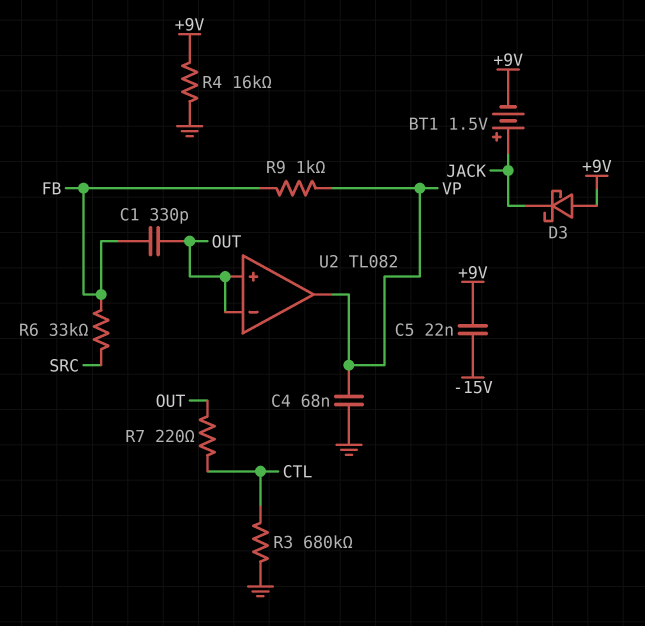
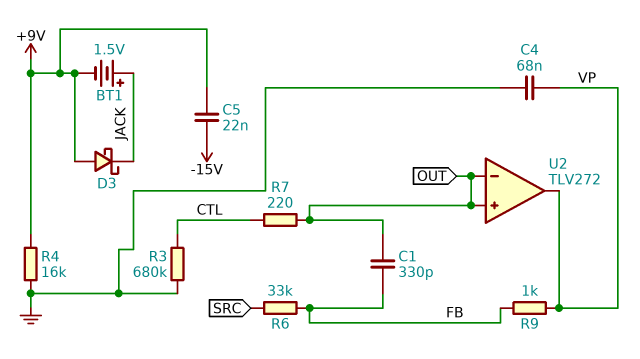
U2: TL082 -> TLV272

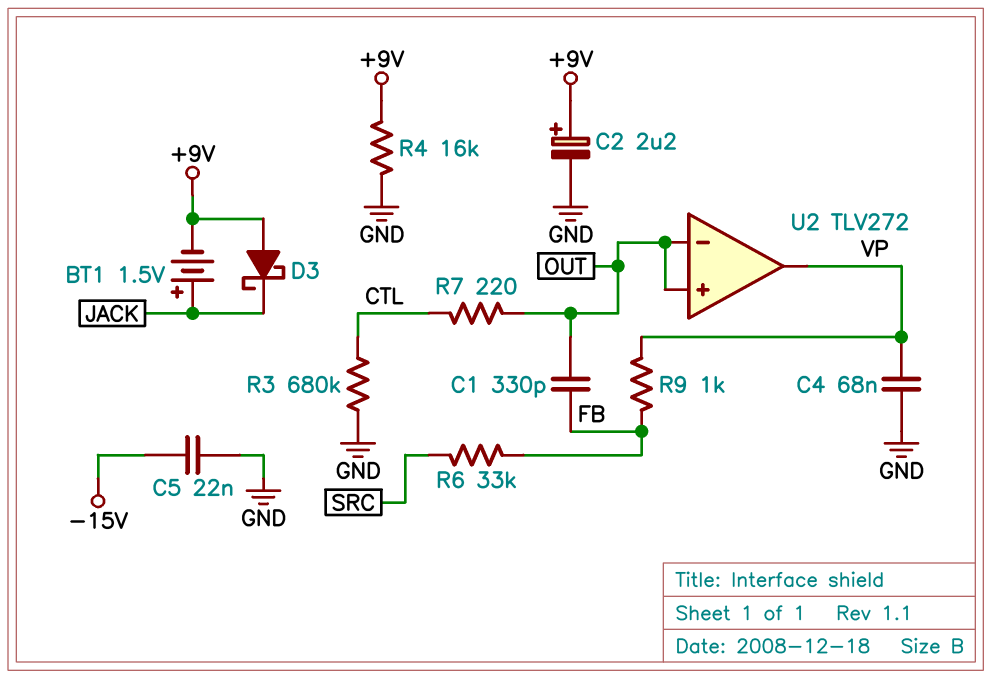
C2: none -> 2.2uF (plus +9V, minus GND)
C5: 22nF (+9V, -15V) -> 22nF (-15V, GND)

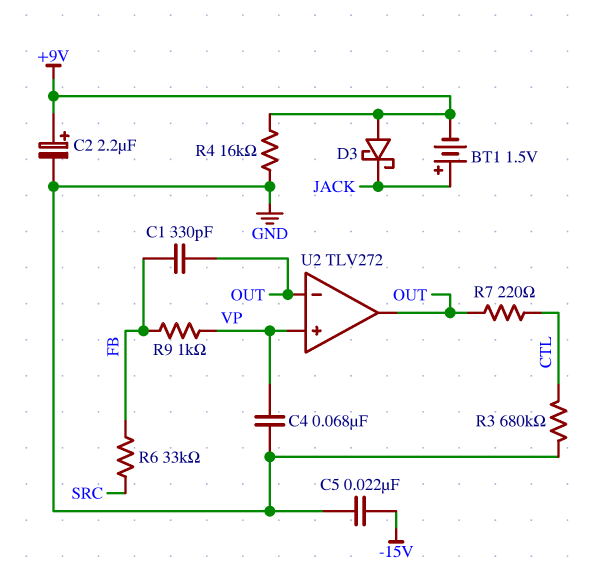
U2 pin in+: OUT -> VP
U2 pin out: VP -> OUT

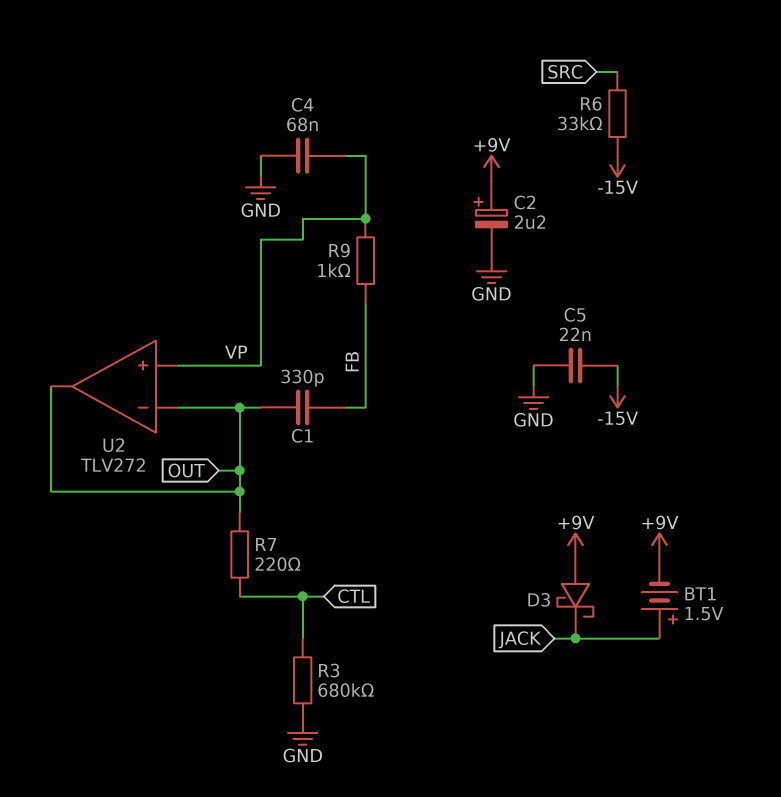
R4: 16k (+9V, GND) -> none
R6: 33k (FB, SRC) -> 33k (-15V, SRC)

